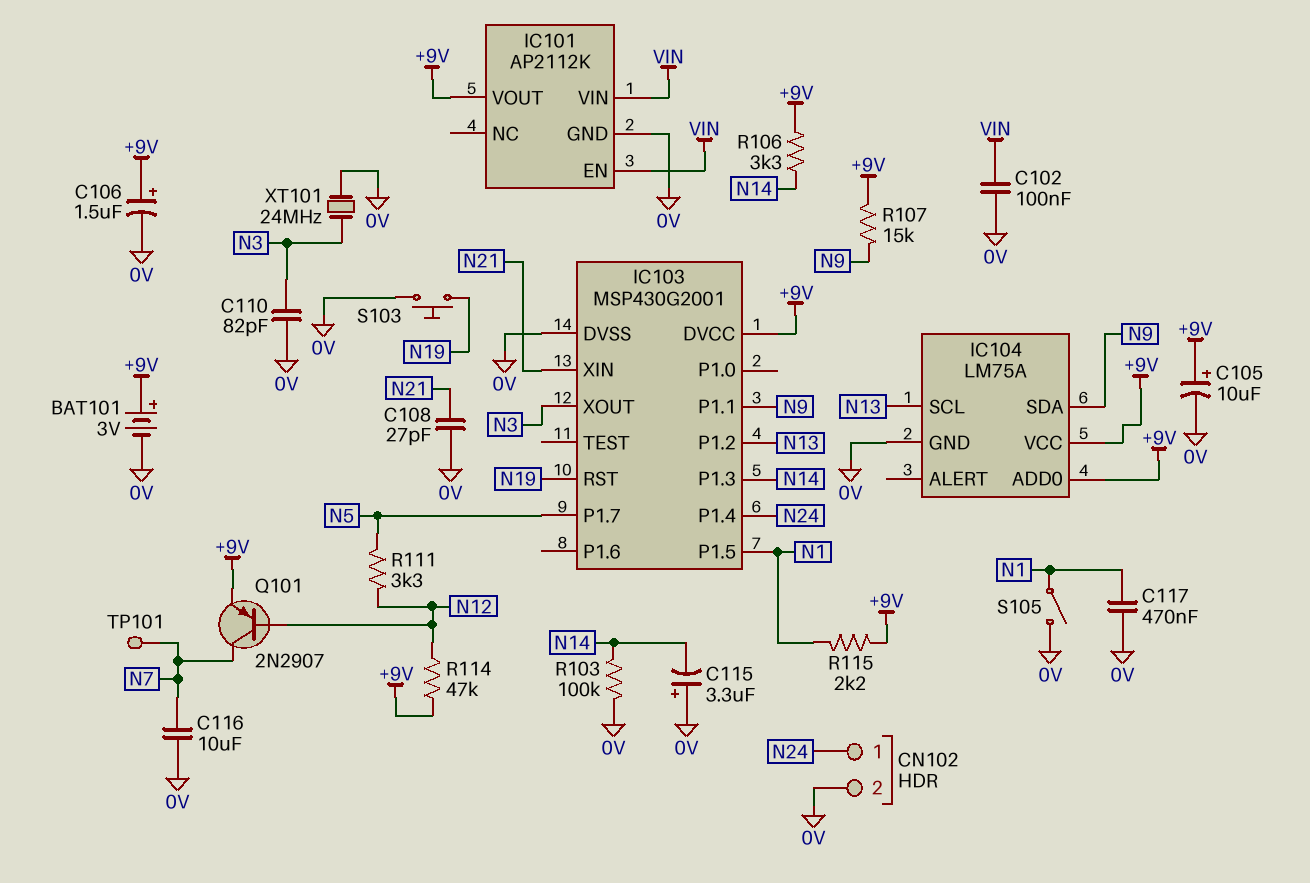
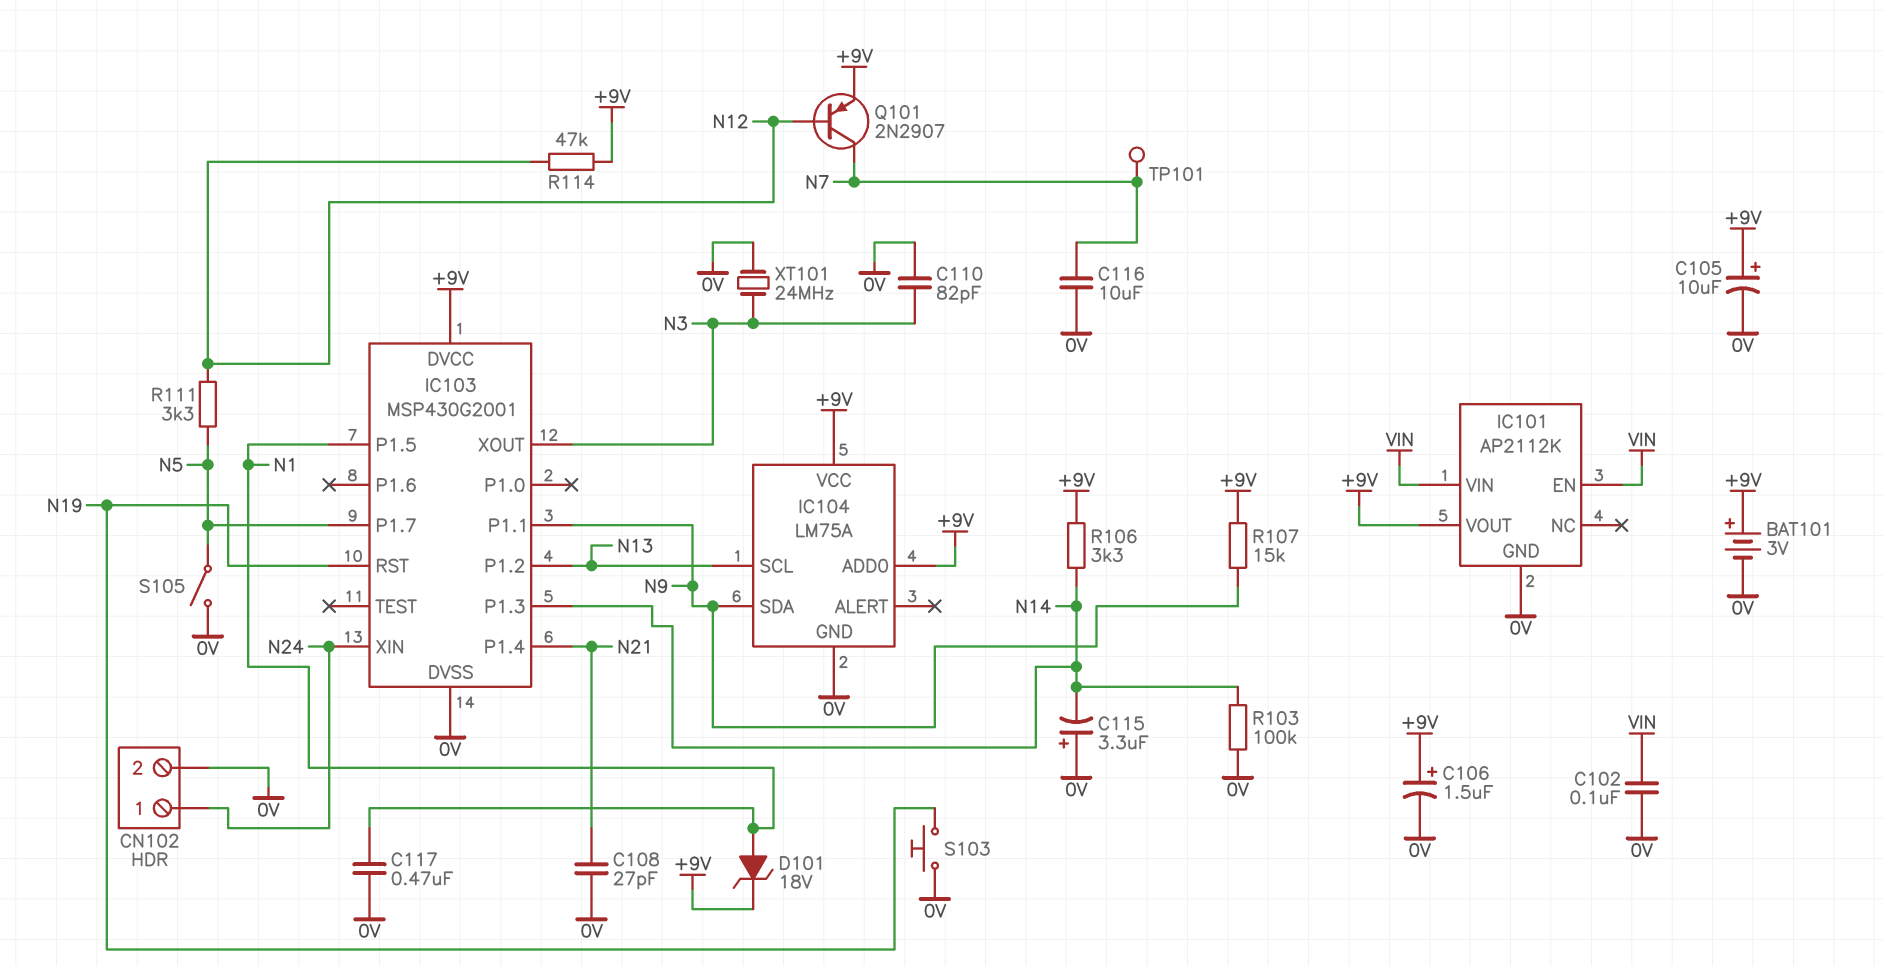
D101: none -> zener 18V (A N1, K +9V)
IC103 pin P1.4: N24 -> N21
IC103 pin XIN: N21 -> N24
R115: 2.2k (+9V, N1) -> none
S105: switch (0V, N1) -> switch (0V, N5)

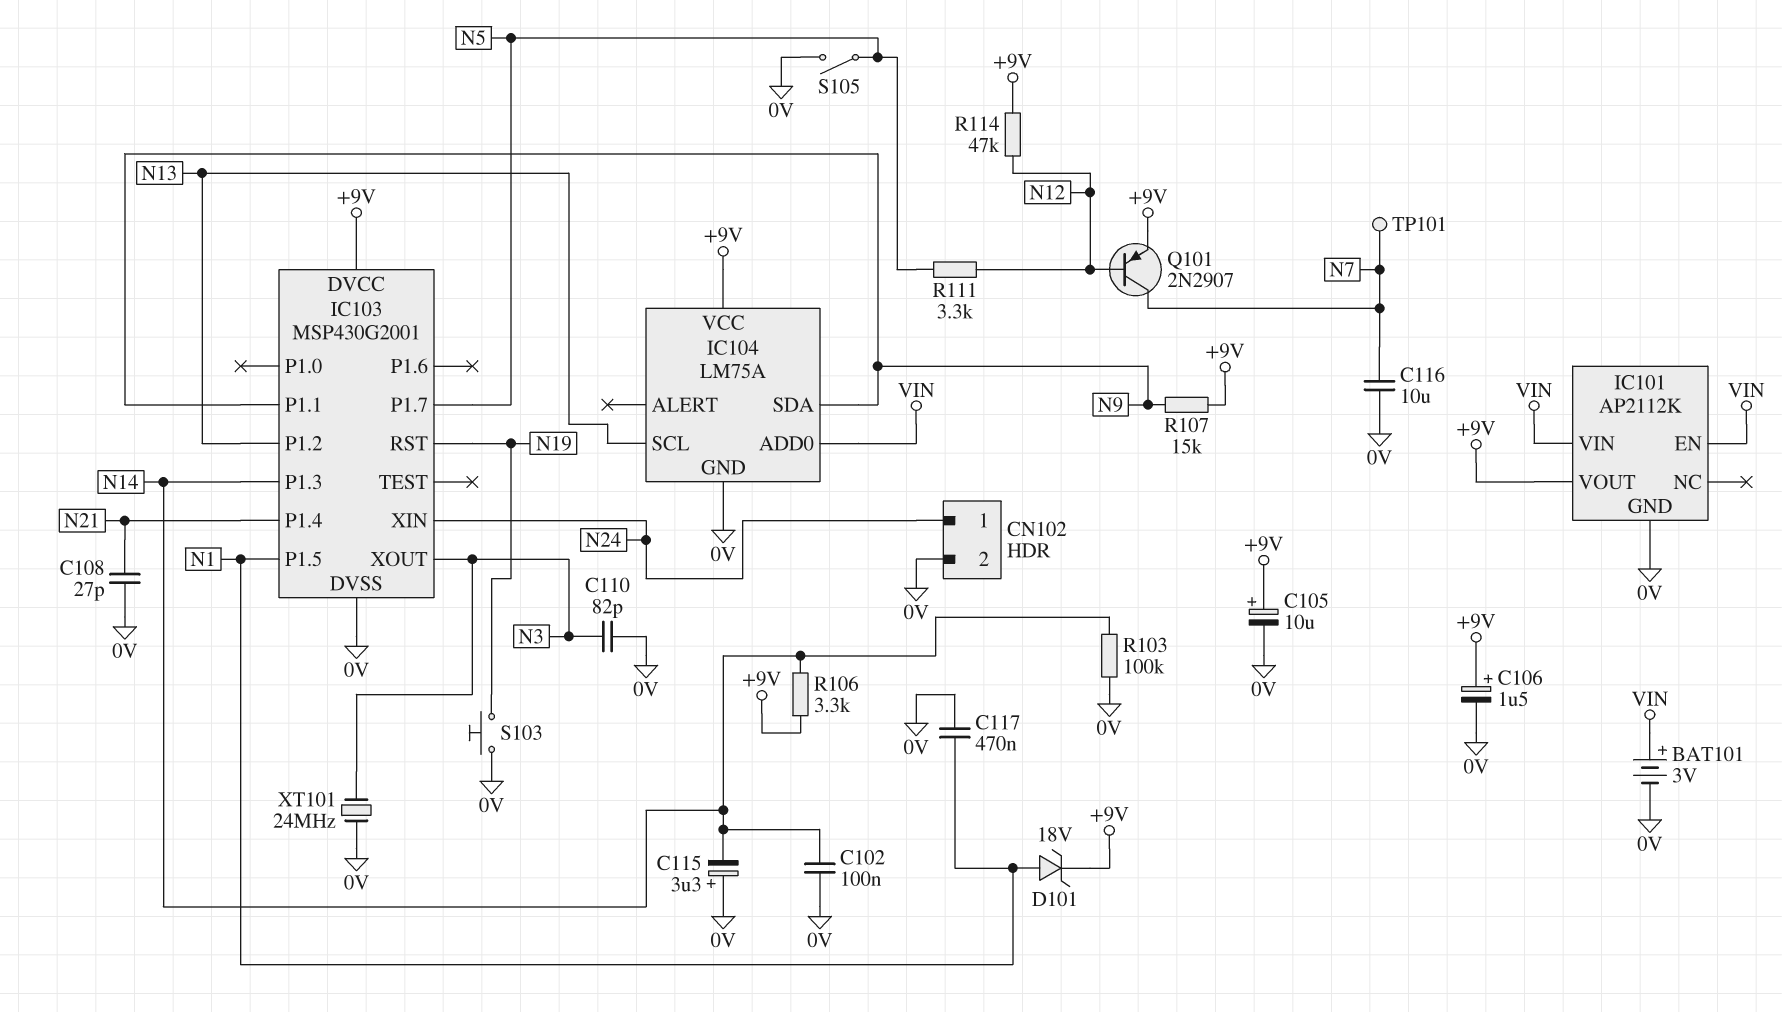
BAT101: 3V (plus +9V, minus 0V) -> 3V (plus VIN, minus 0V)
C102: 100nF (0V, VIN) -> 100nF (0V, N14)
IC104 pin ADD0: +9V -> VIN

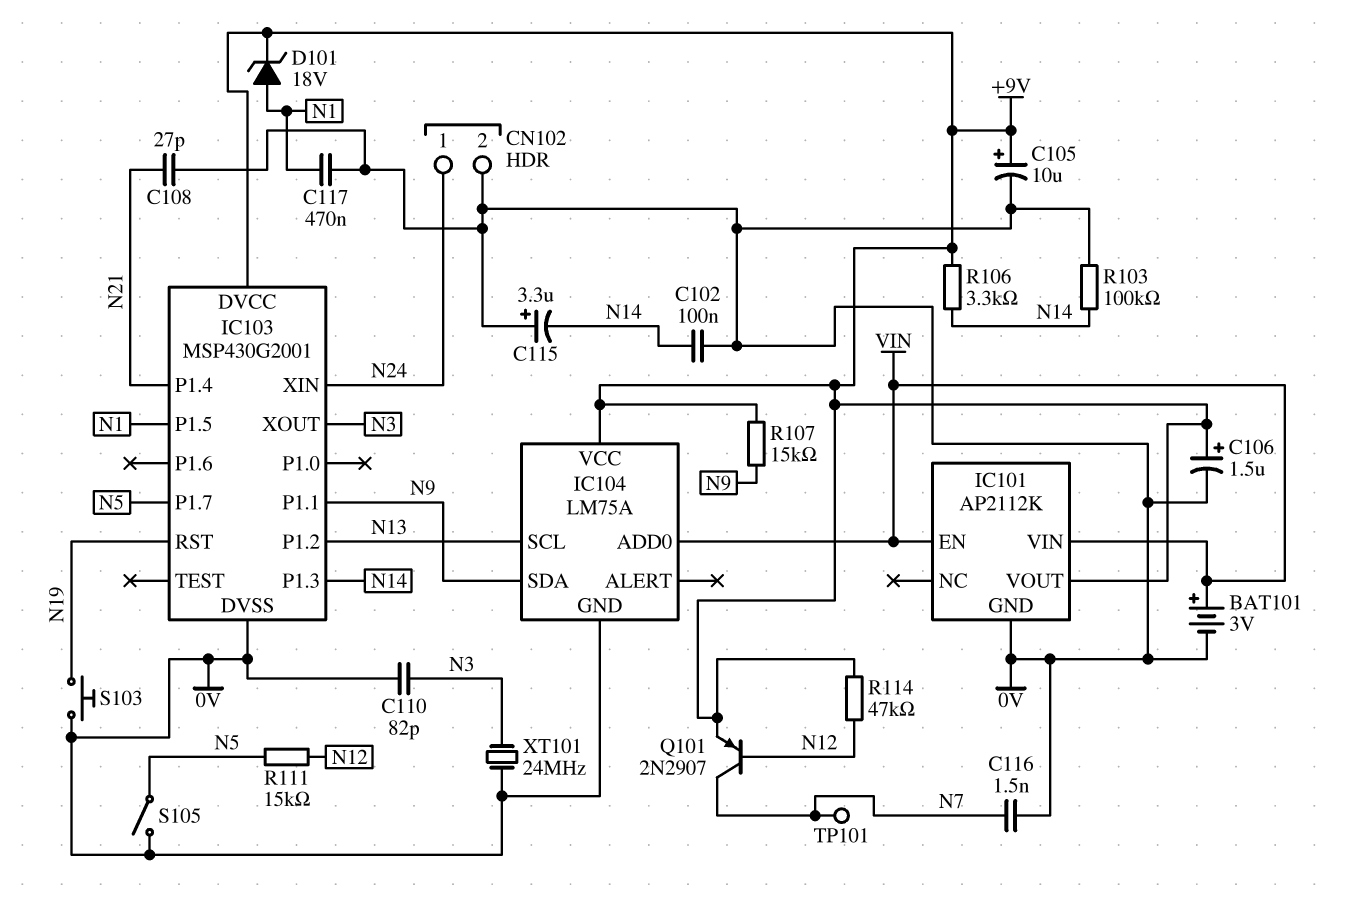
C116: 10uF (0V, N7) -> 1.5nF (0V, N7)
R111: 3.3k (N5, N12) -> 15k (N5, N12)

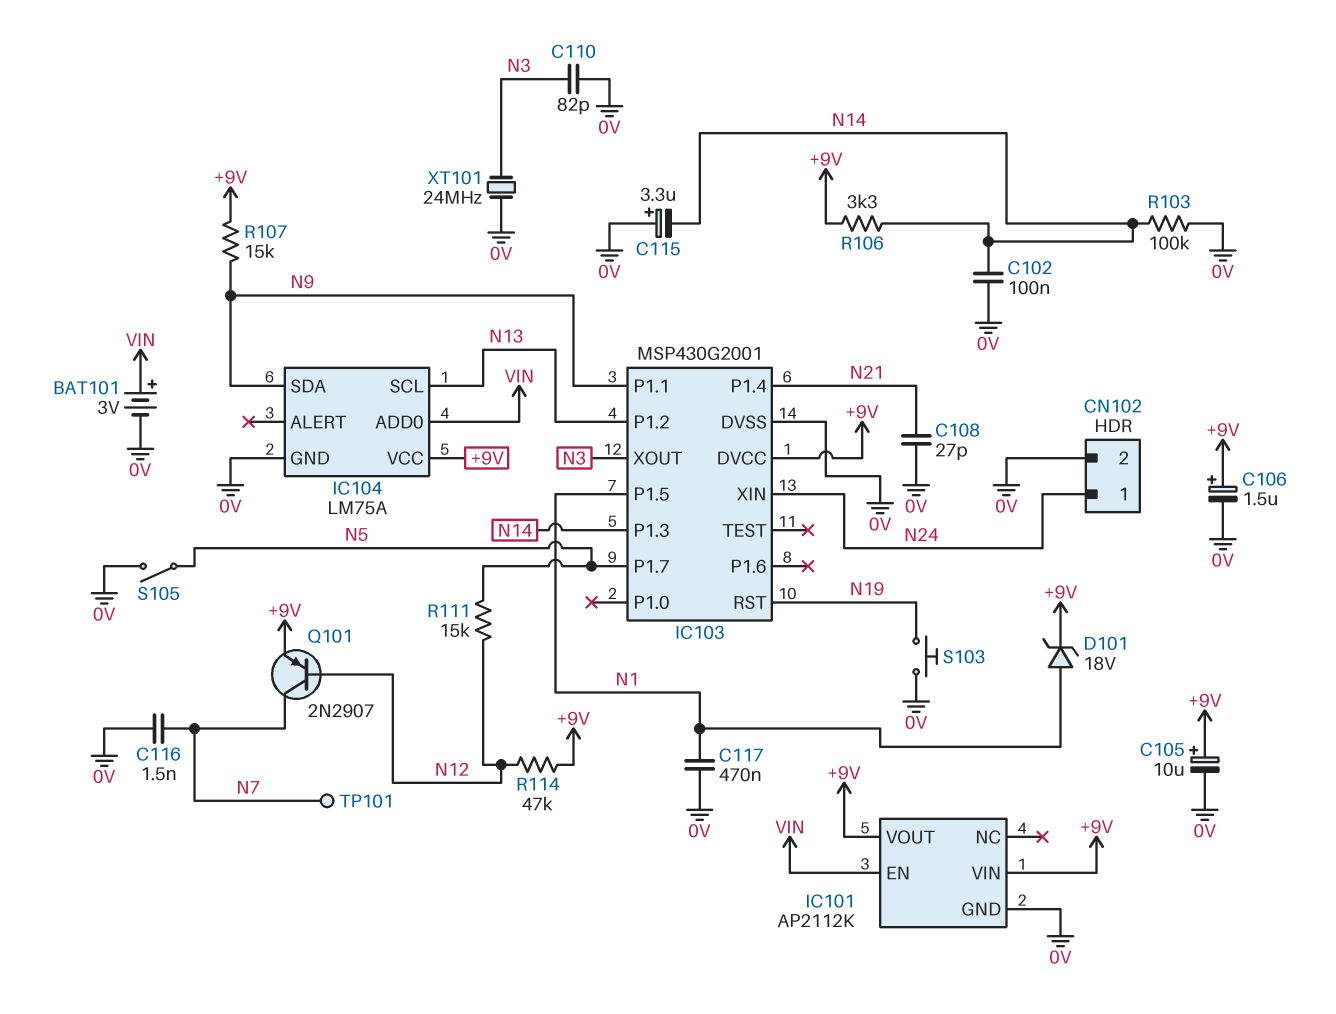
IC101 pin VIN: VIN -> +9V

